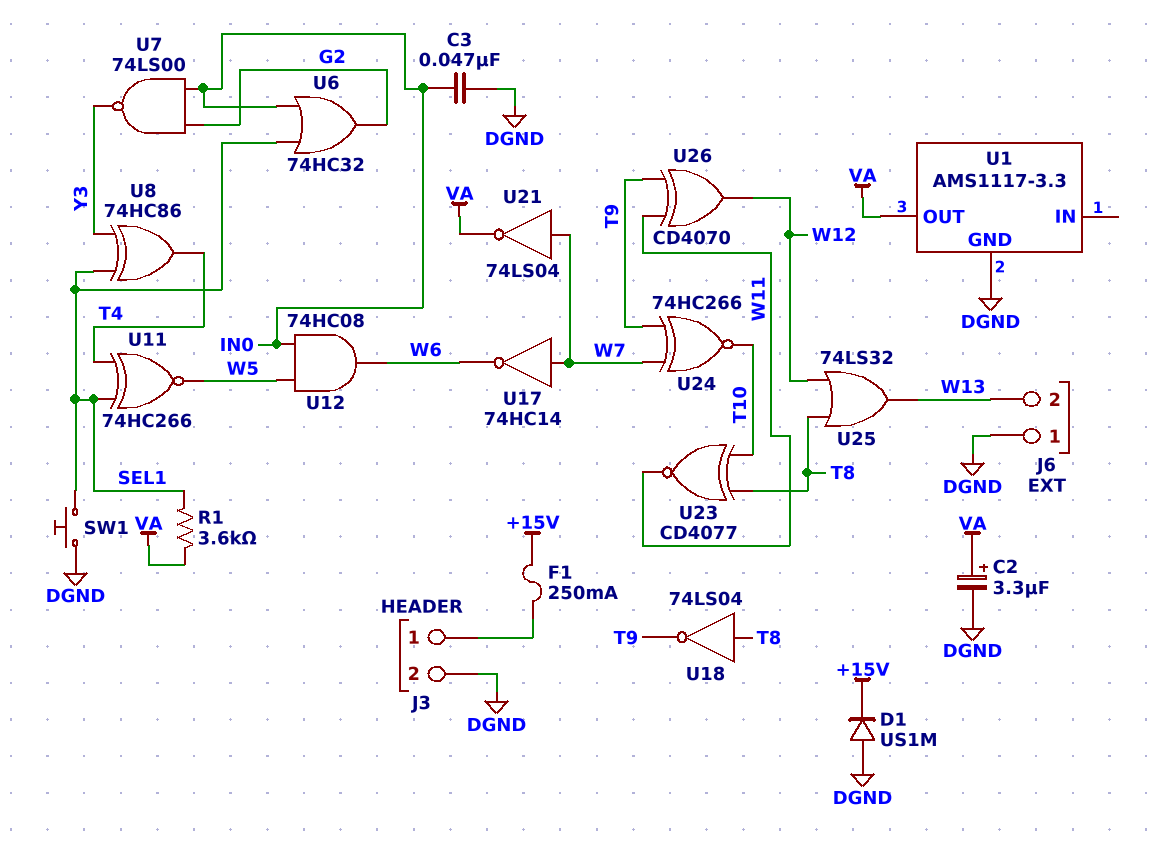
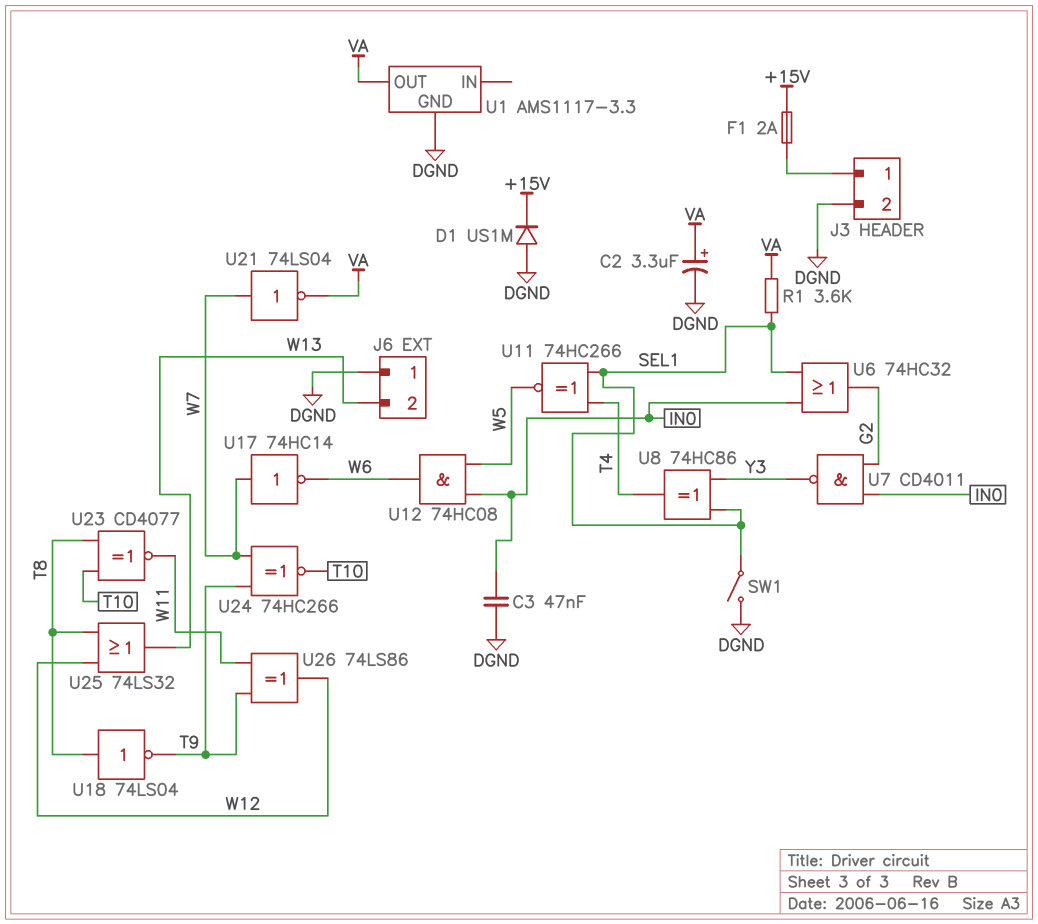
F1: 250mA (+15V, J3/1) -> 2A (+15V, J3/1)
SW1: button (DGND, SEL1) -> switch (DGND, SEL1)
U7: NAND 74LS00 (in G2, in IN0, out Y3) -> NAND CD4011 (in G2, in IN0, out Y3)
U26: XOR CD4070 (in T9, in W11, out W12) -> XOR 74LS86 (in T9, in W11, out W12)

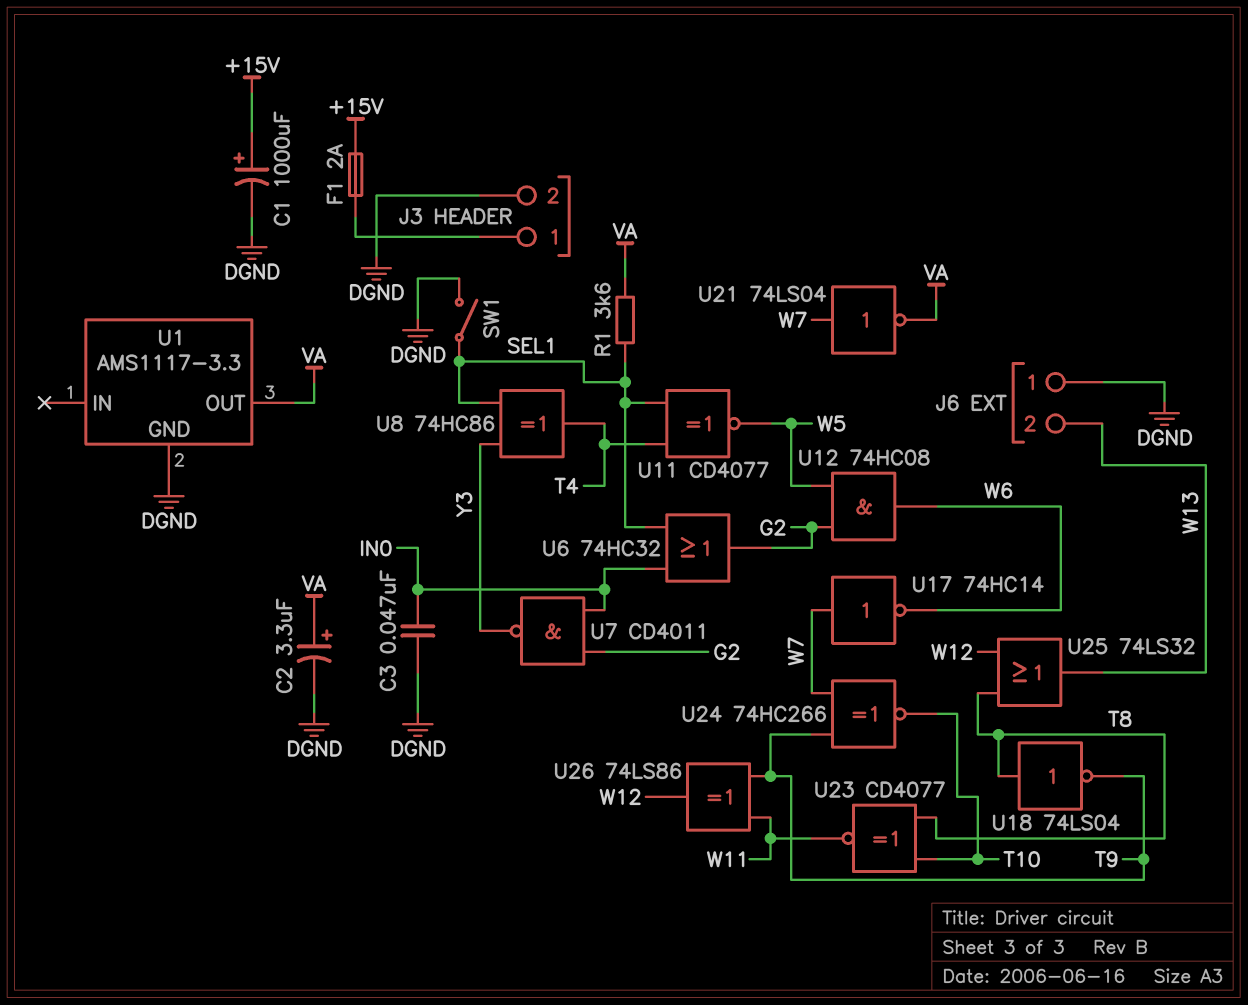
C1: none -> 1000uF (plus +15V, minus DGND)
D1: diode US1M (A DGND, K +15V) -> none
U11: XNOR 74HC266 (in SEL1, in T4, out W5) -> XNOR CD4077 (in SEL1, in T4, out W5)
U12: AND 74HC08 (in IN0, in W5, out W6) -> AND 74HC08 (in G2, in W5, out W6)

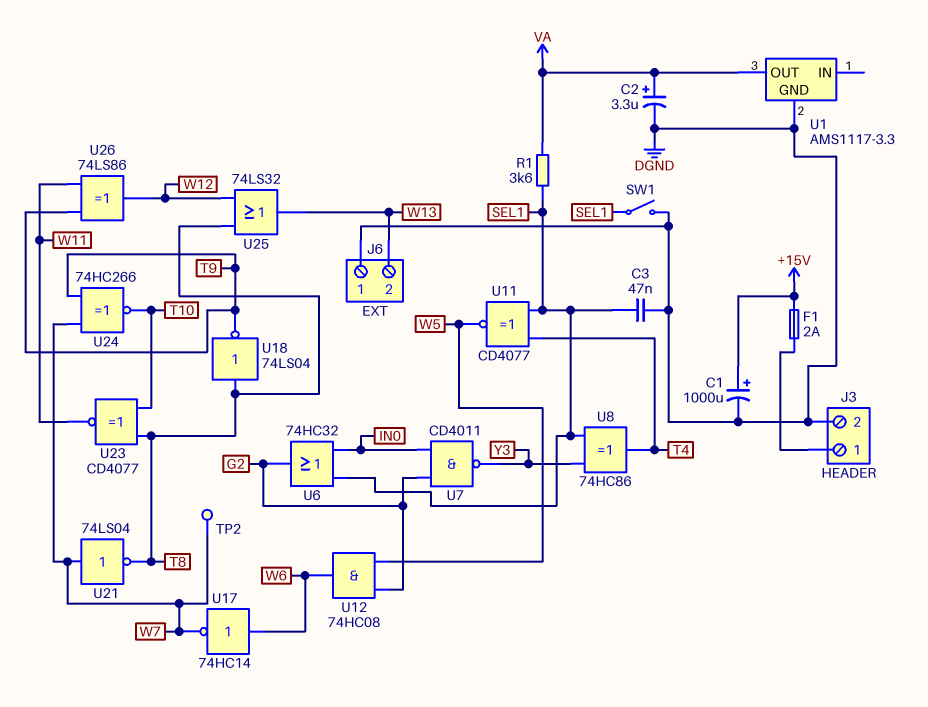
C3: 47nF (DGND, IN0) -> 47nF (DGND, SEL1)
TP2: none -> test point (W7)
U17: NOT 74HC14 (in W7, out W6) -> NOT 74HC14 (in W6, out W7)
U21: NOT 74LS04 (in W7, out VA) -> NOT 74LS04 (in W7, out T8)

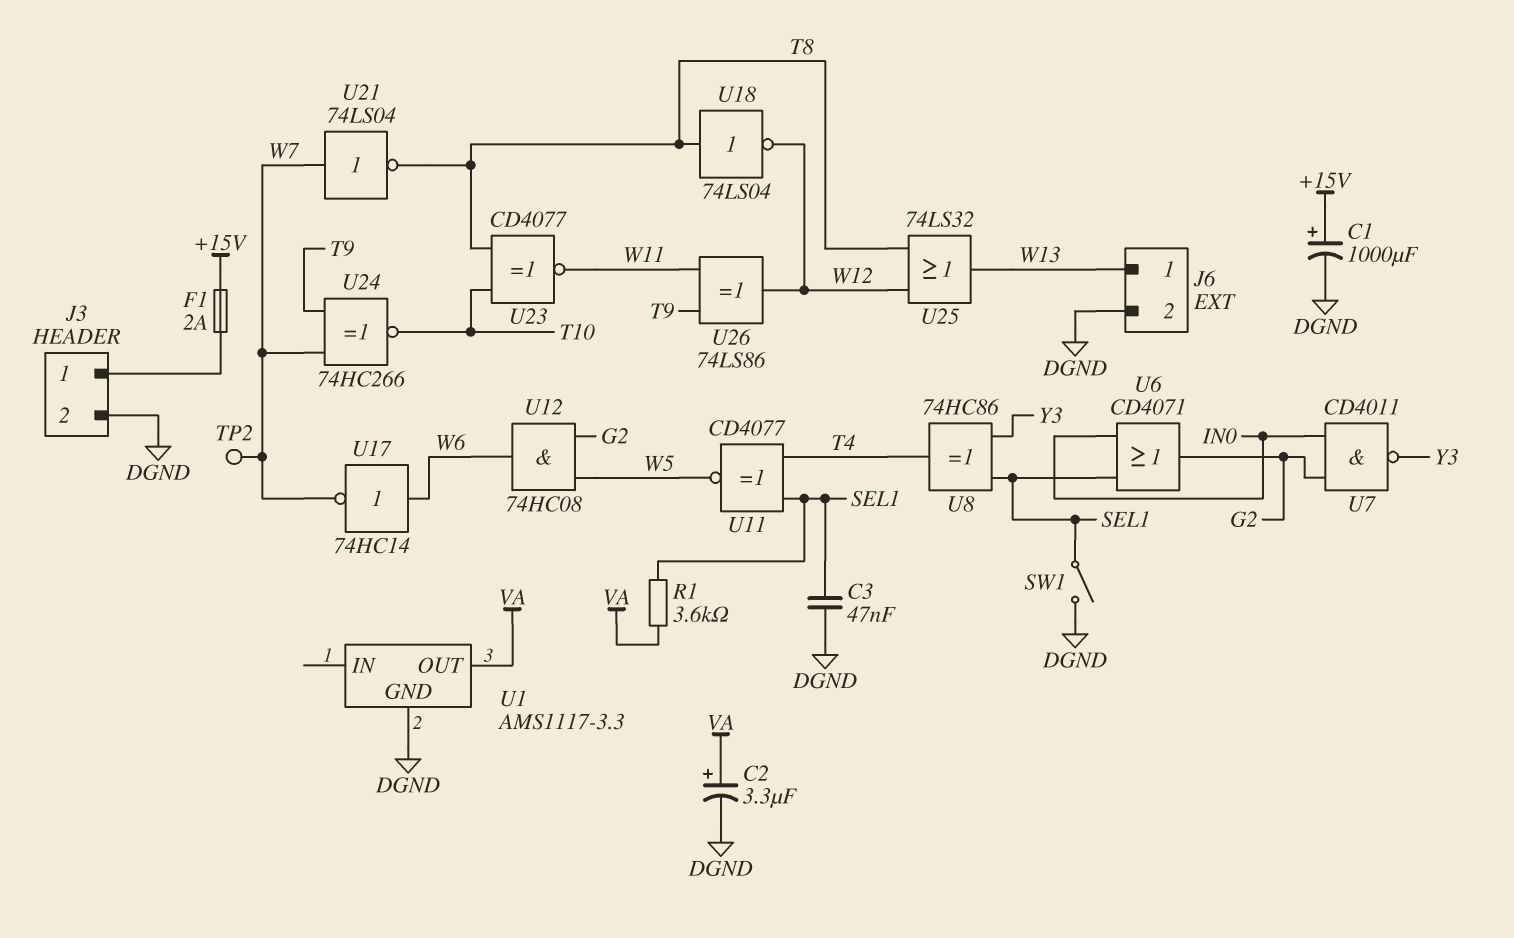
J6 pin 1: DGND -> W13
J6 pin 2: W13 -> DGND
U6: OR 74HC32 (in IN0, in SEL1, out G2) -> OR CD4071 (in IN0, in SEL1, out G2)
U18: NOT 74LS04 (in T8, out T9) -> NOT 74LS04 (in T8, out W12)

